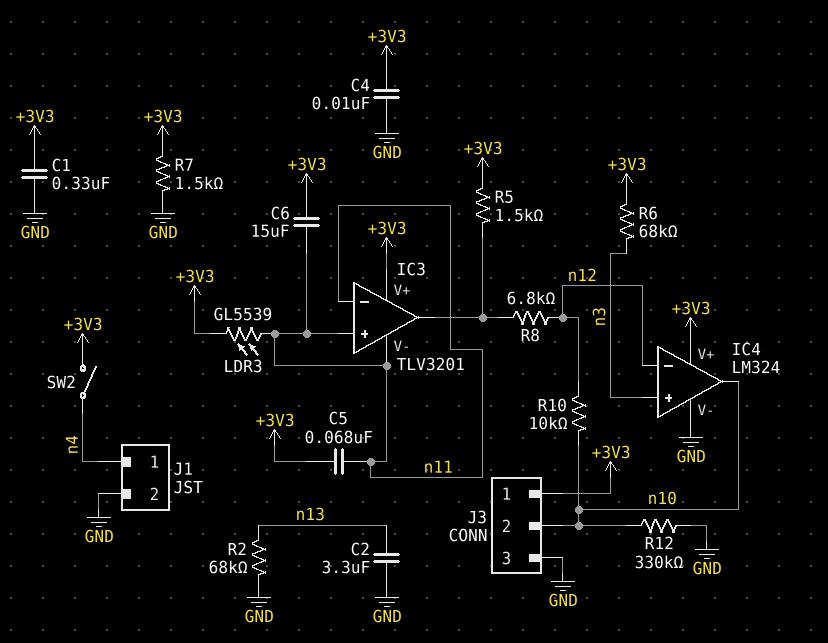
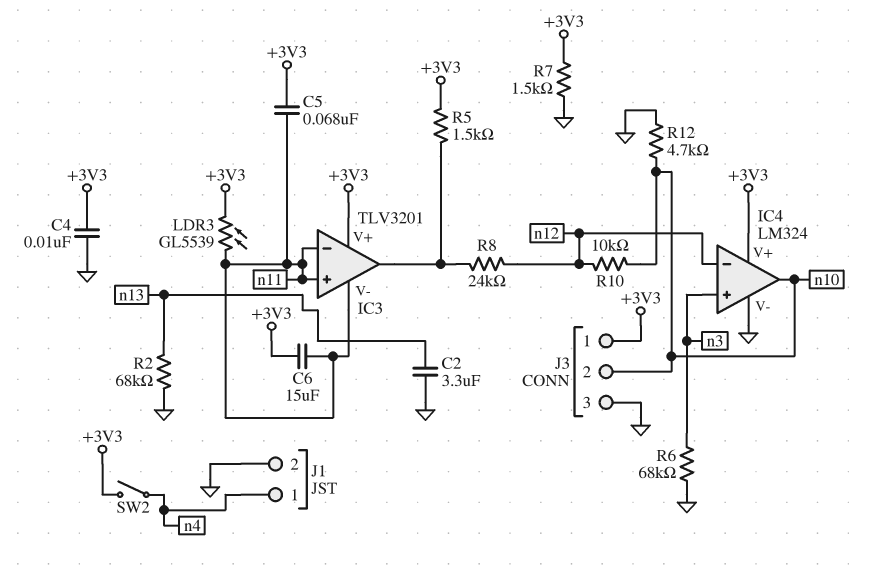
C1: 330nF (+3V3, GND) -> none
R6: 68k (+3V3, n3) -> 68k (GND, n3)
R8: 6.8k (IC3/out, n12) -> 24k (IC3/out, n12)
R12: 330k (GND, n10) -> 4.7k (GND, n10)

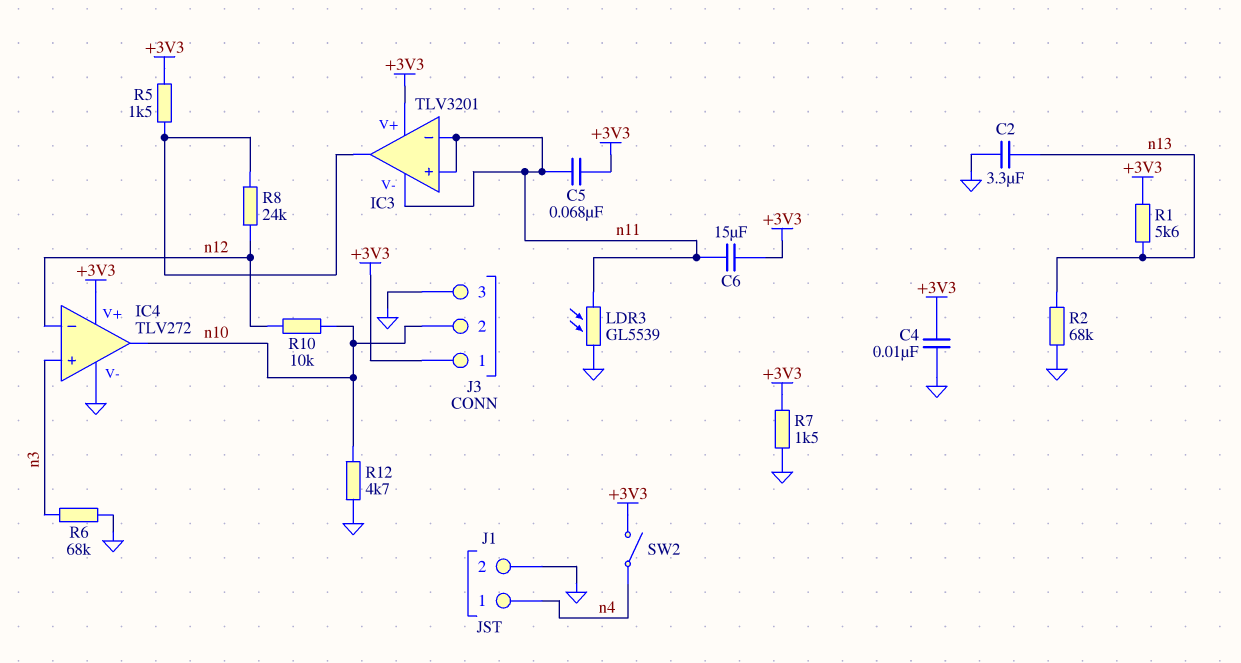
IC4: LM324 -> TLV272
LDR3: GL5539 (+3V3, n11) -> GL5539 (GND, n11)
R1: none -> 5.6k (+3V3, n13)

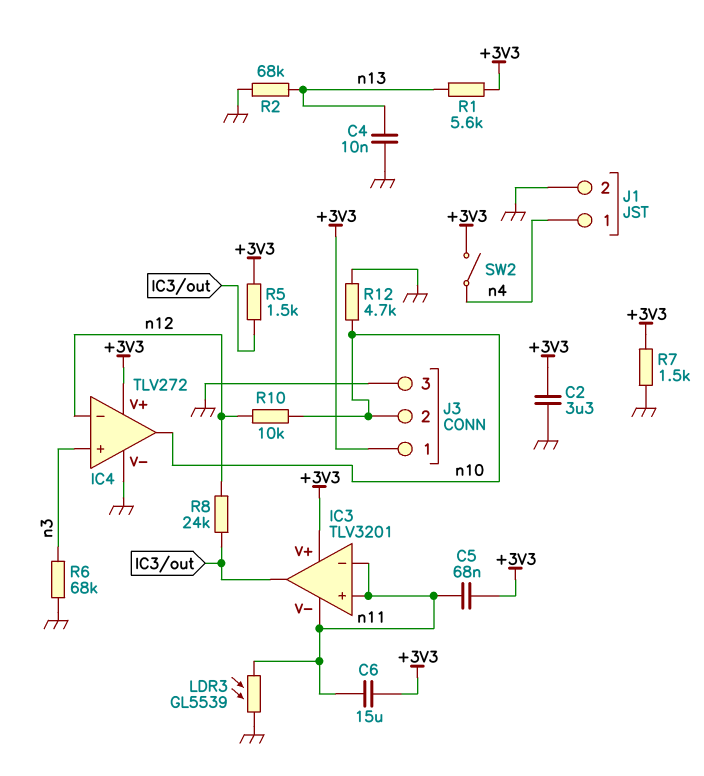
C2: 3.3uF (GND, n13) -> 3.3uF (+3V3, GND)
C4: 10nF (+3V3, GND) -> 10nF (GND, n13)

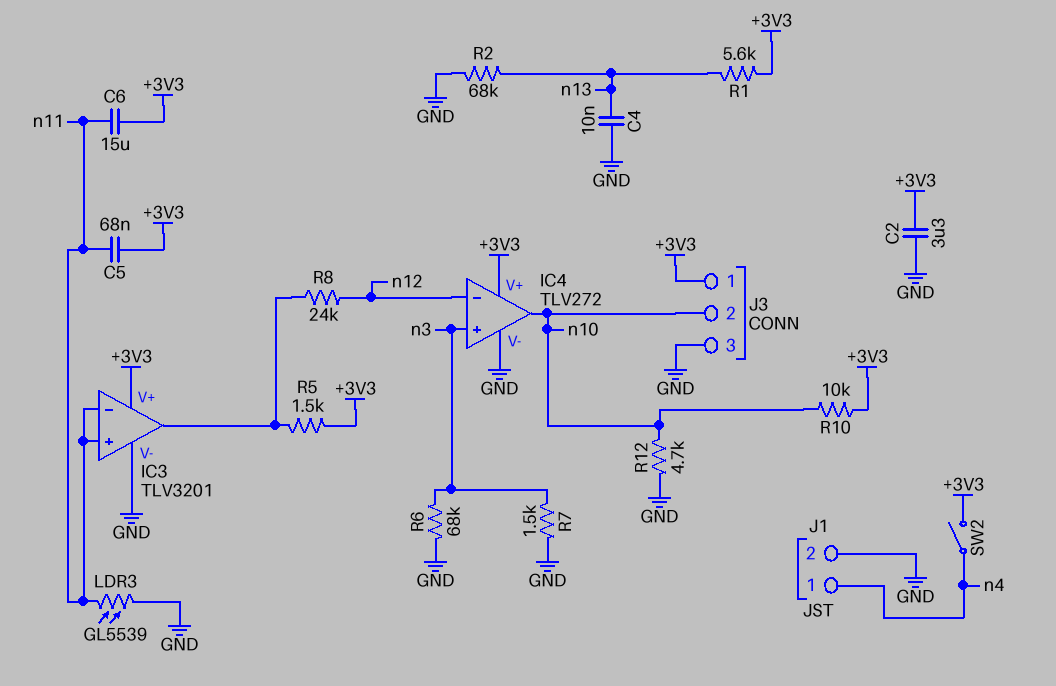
IC3 pin V-: n11 -> GND
R7: 1.5k (+3V3, GND) -> 1.5k (GND, n3)
R10: 10k (n10, n12) -> 10k (+3V3, n10)

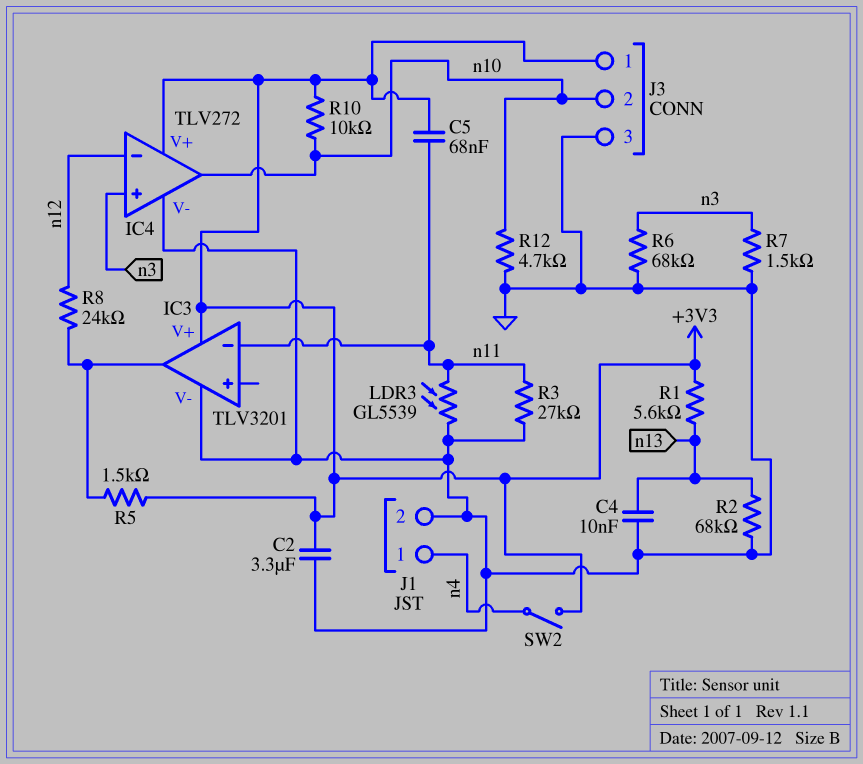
C6: 15uF (+3V3, n11) -> none
IC3 pin in+: n11 -> none
R3: none -> 27k (GND, n11)

